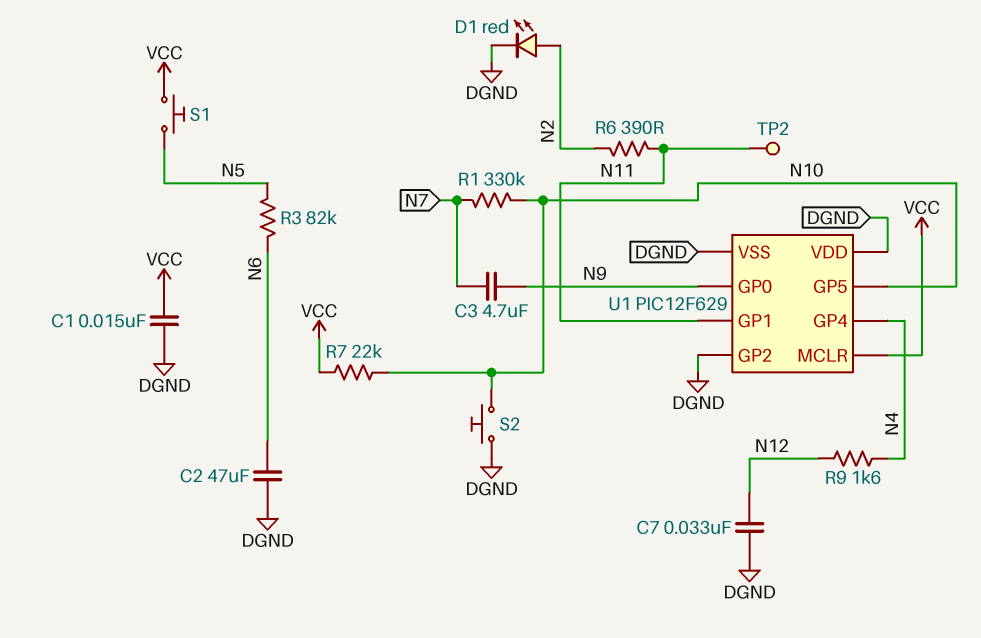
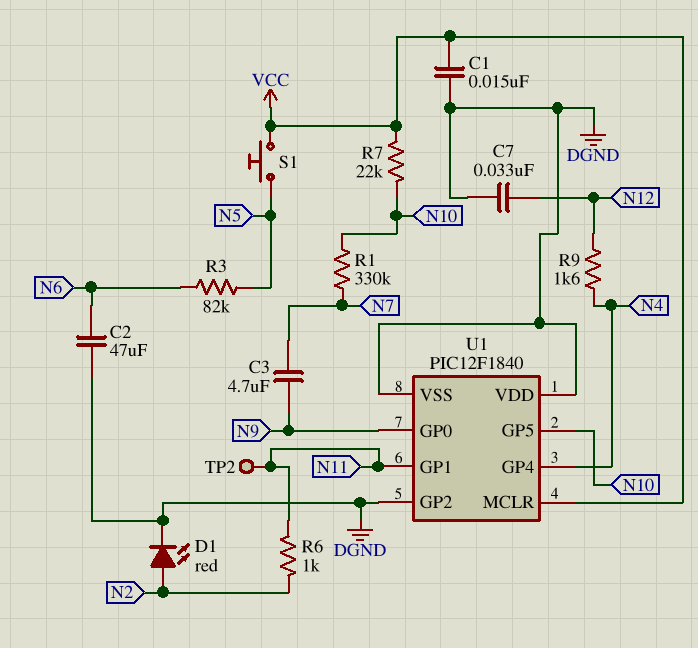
R6: 390 (N2, N11) -> 1k (N2, N11)
S2: button (DGND, N10) -> none
U1: PIC12F629 -> PIC12F1840

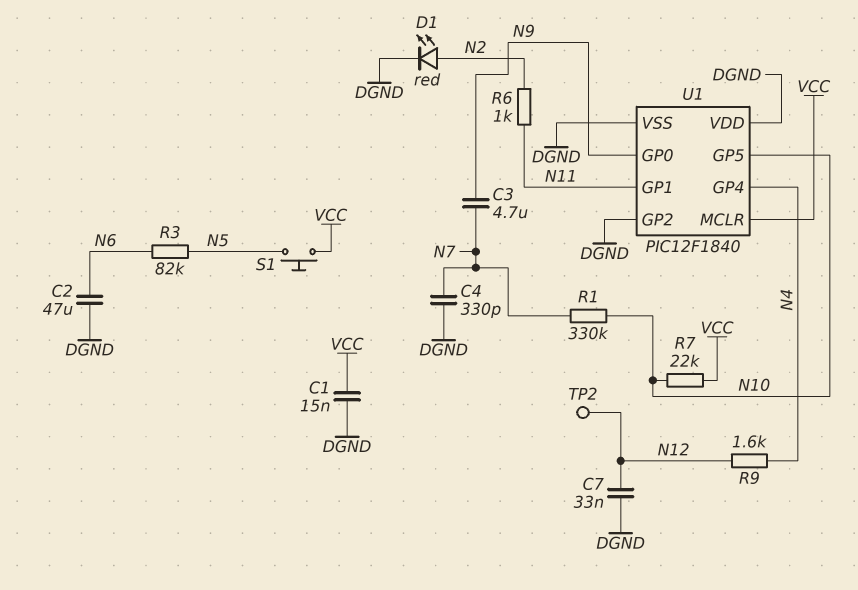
C4: none -> 330pF (DGND, N7)
TP2: test point (N11) -> test point (N12)

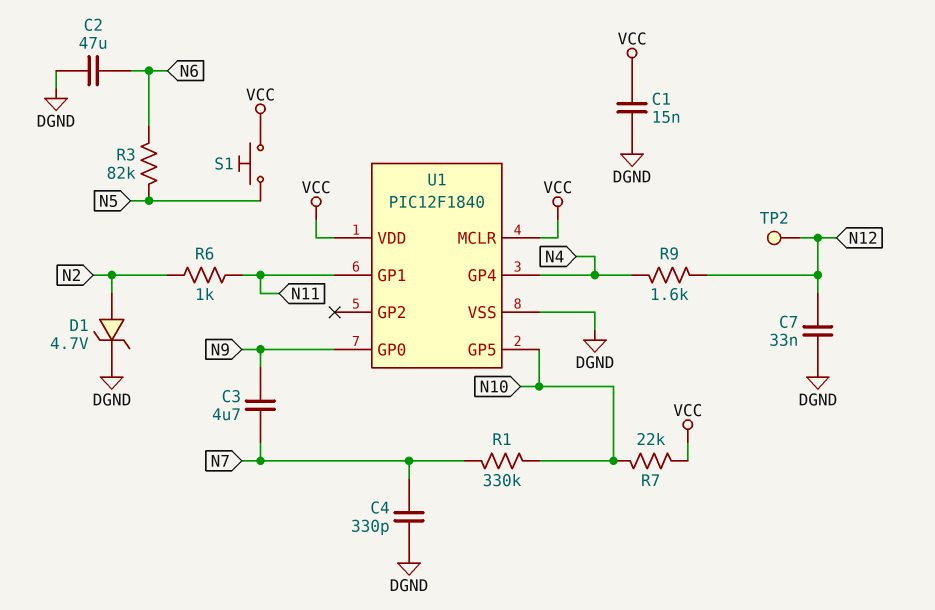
D1: LED red (A N2, K DGND) -> zener 4.7V (A N2, K DGND)
U1 pin GP2: DGND -> none
U1 pin VDD: DGND -> VCC

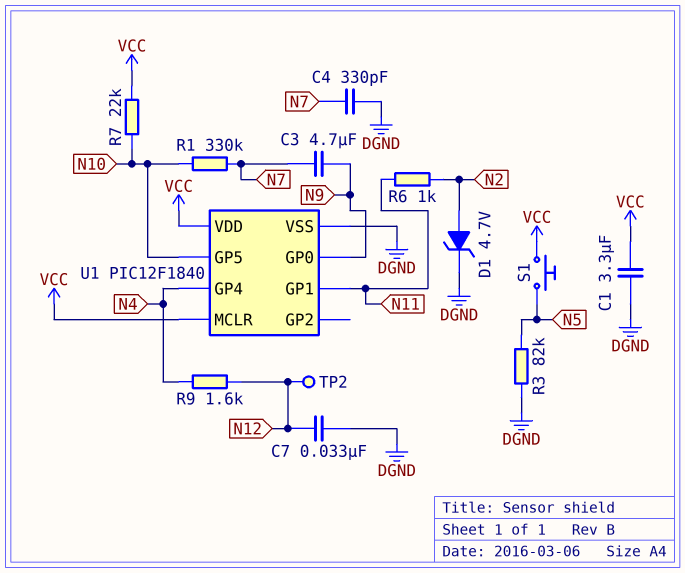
C1: 15nF (DGND, VCC) -> 3.3uF (DGND, VCC)
C2: 47uF (DGND, N6) -> none
R3: 82k (N5, N6) -> 82k (DGND, N5)

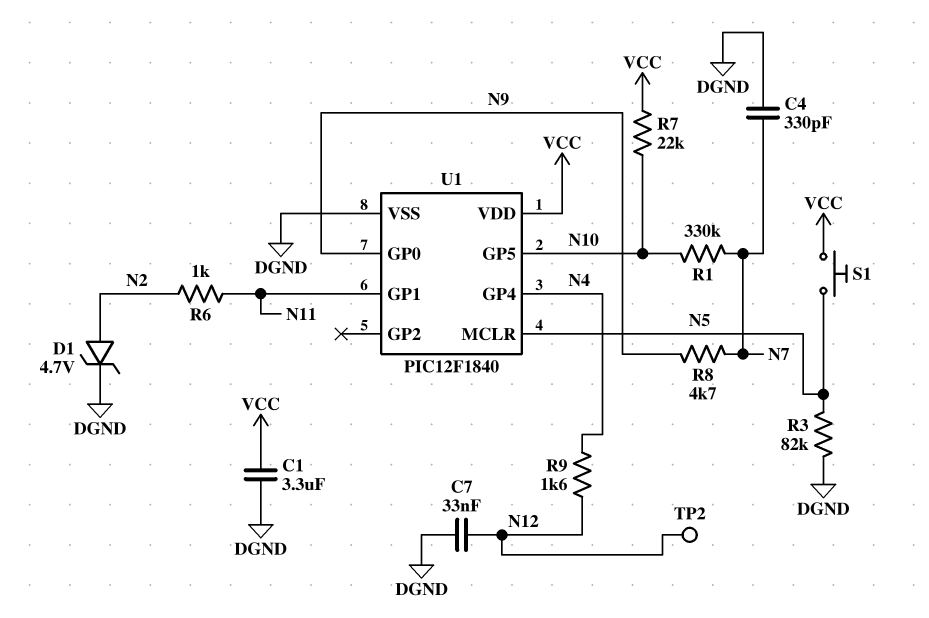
C3: 4.7uF (N7, N9) -> none
R8: none -> 4.7k (N7, N9)
U1 pin MCLR: VCC -> N5

